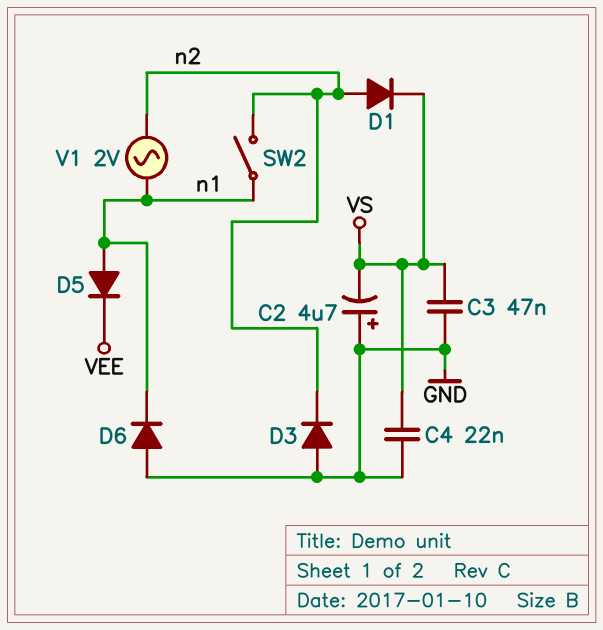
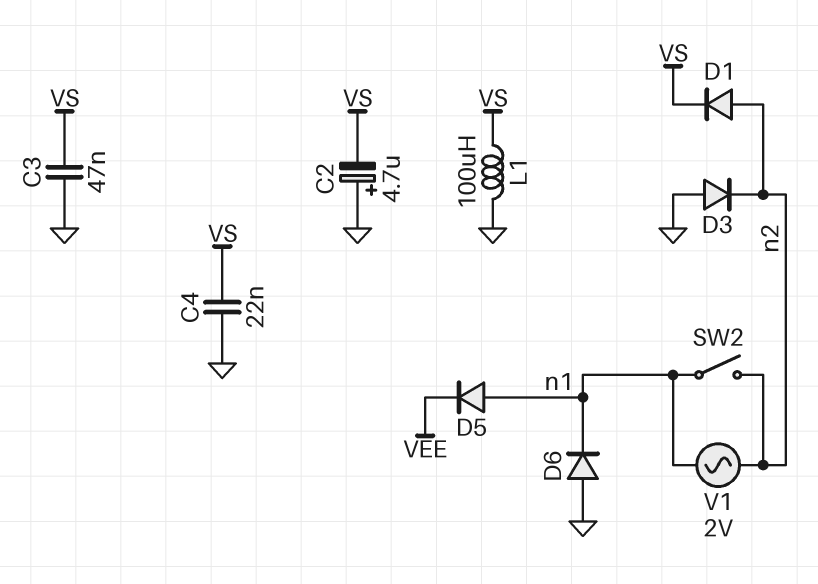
L1: none -> 100uH (GND, VS)

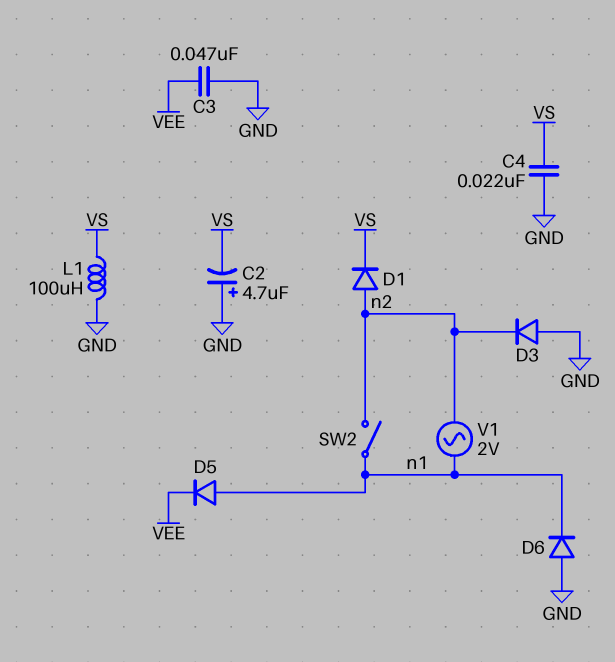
C3: 47nF (GND, VS) -> 47nF (GND, VEE)

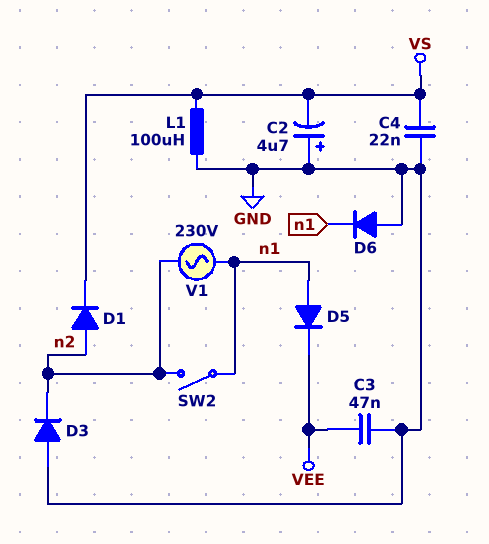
V1: AC 2V (n1, n2) -> AC 230V (n1, n2)

